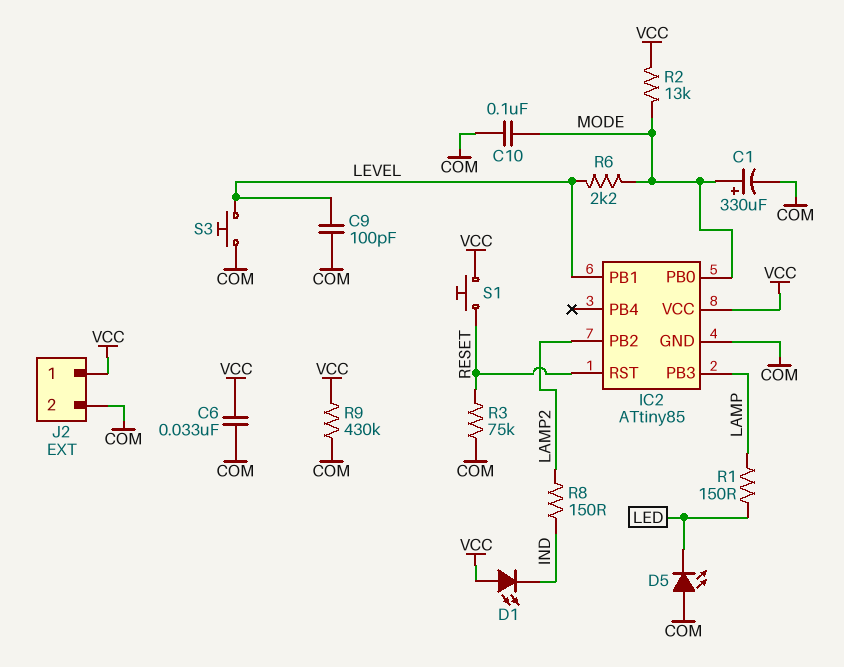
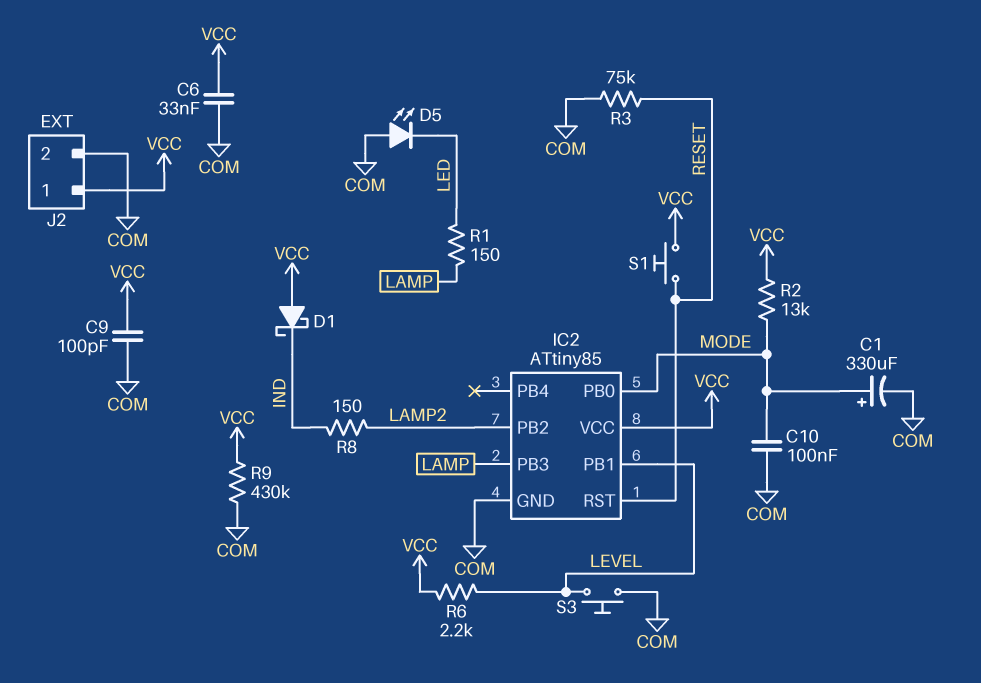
C9: 100pF (COM, LEVEL) -> 100pF (COM, VCC)
D1: LED (A VCC, K IND) -> schottky (A VCC, K IND)
R6: 2.2k (LEVEL, MODE) -> 2.2k (LEVEL, VCC)

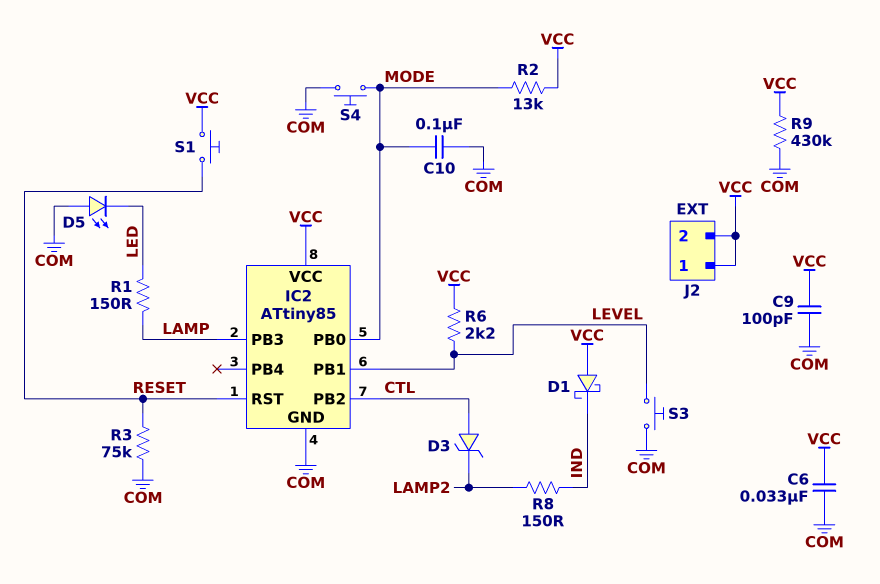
C1: 330uF (plus MODE, minus COM) -> none
D3: none -> zener (A CTL, K LAMP2)
IC2 pin PB2: LAMP2 -> CTL
J2 pin 2: COM -> VCC
S4: none -> button (COM, MODE)

